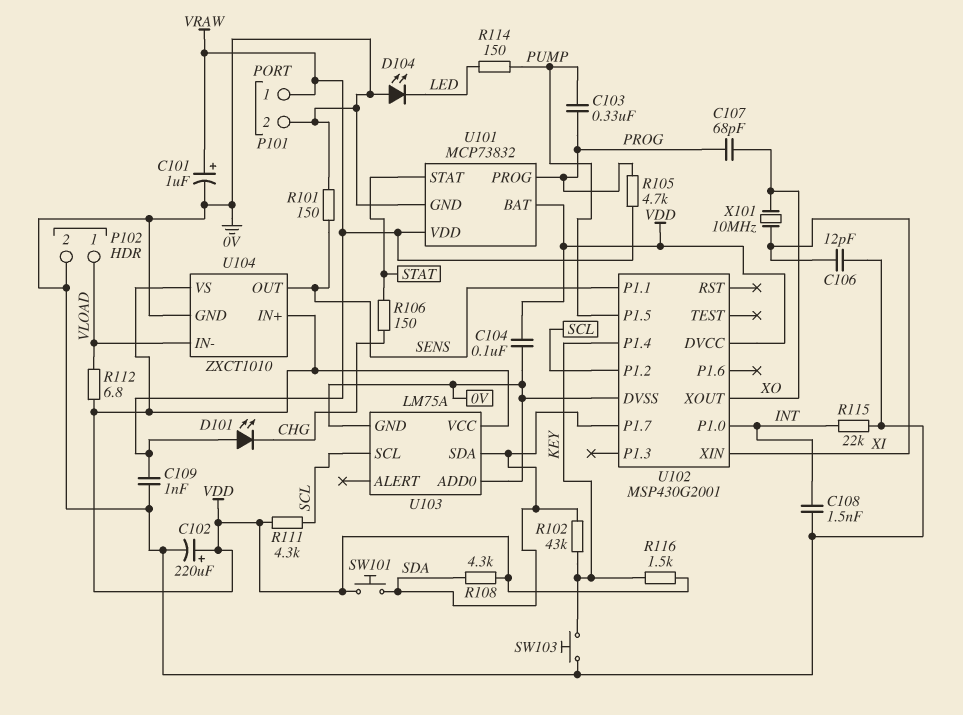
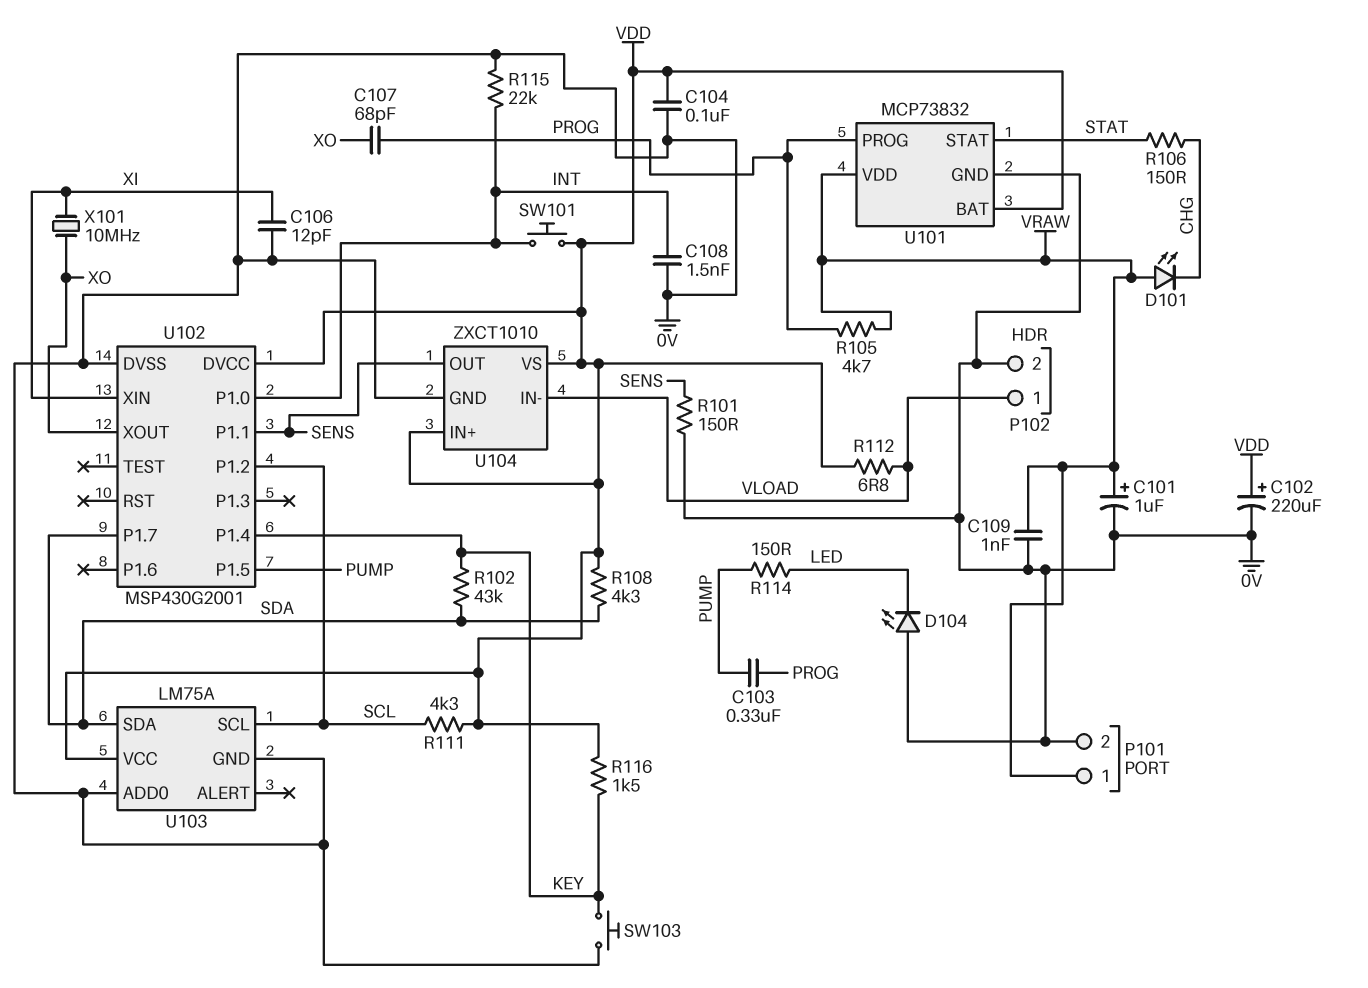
SW101: button (SDA, VDD) -> button (INT, VDD)

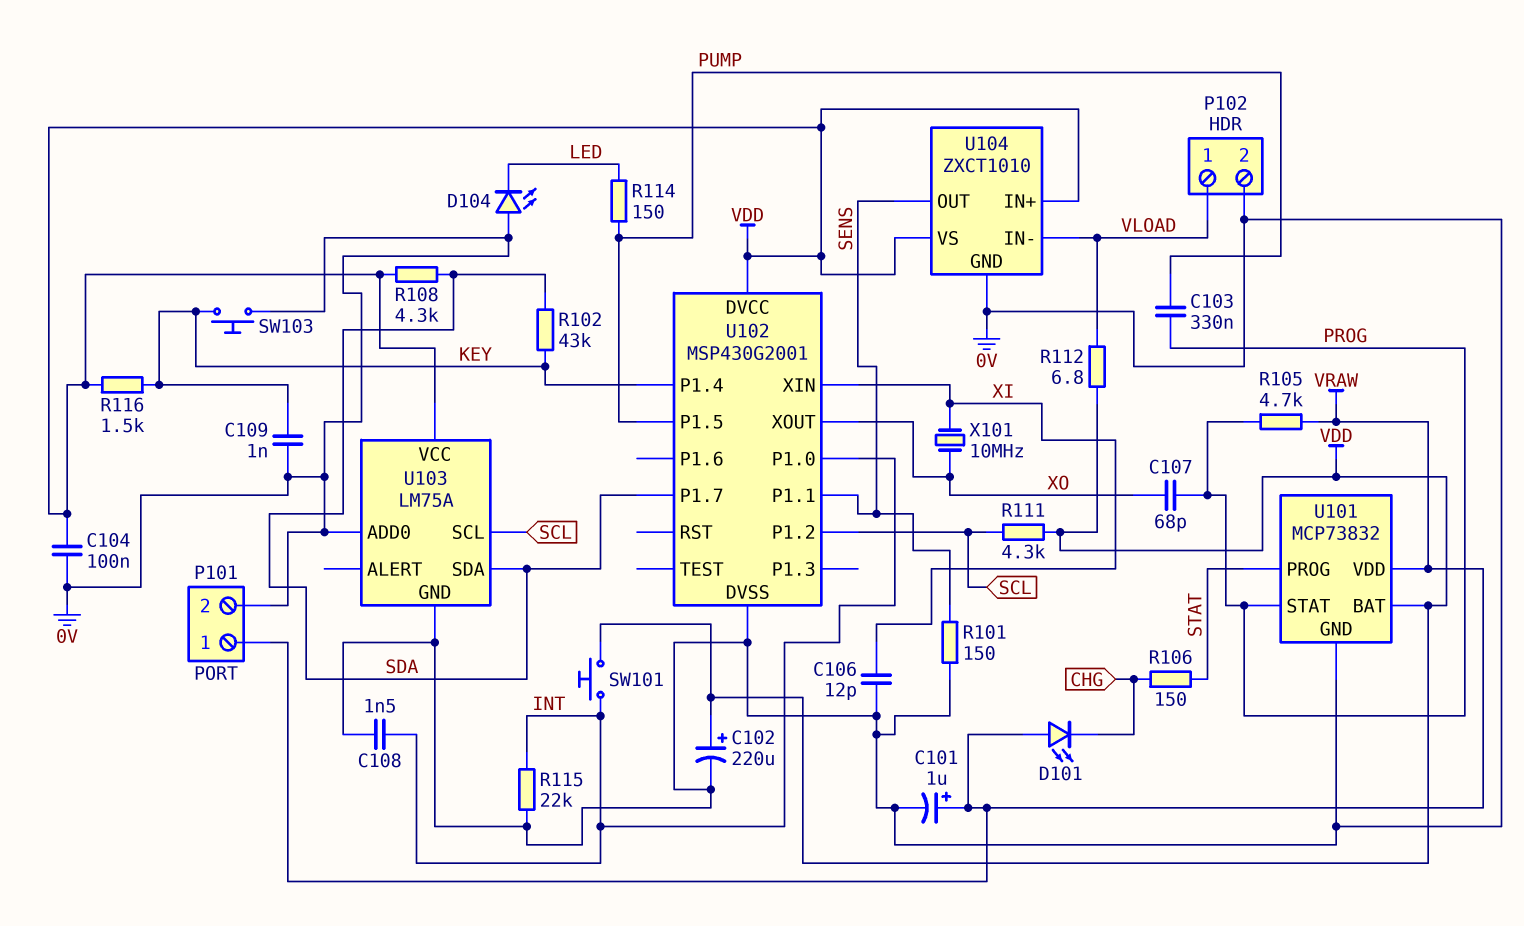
C109: 1nF (0V, VRAW) -> 1nF (0V, KEY)
U101 pin PROG: PROG -> STAT
U101 pin STAT: STAT -> PROG

